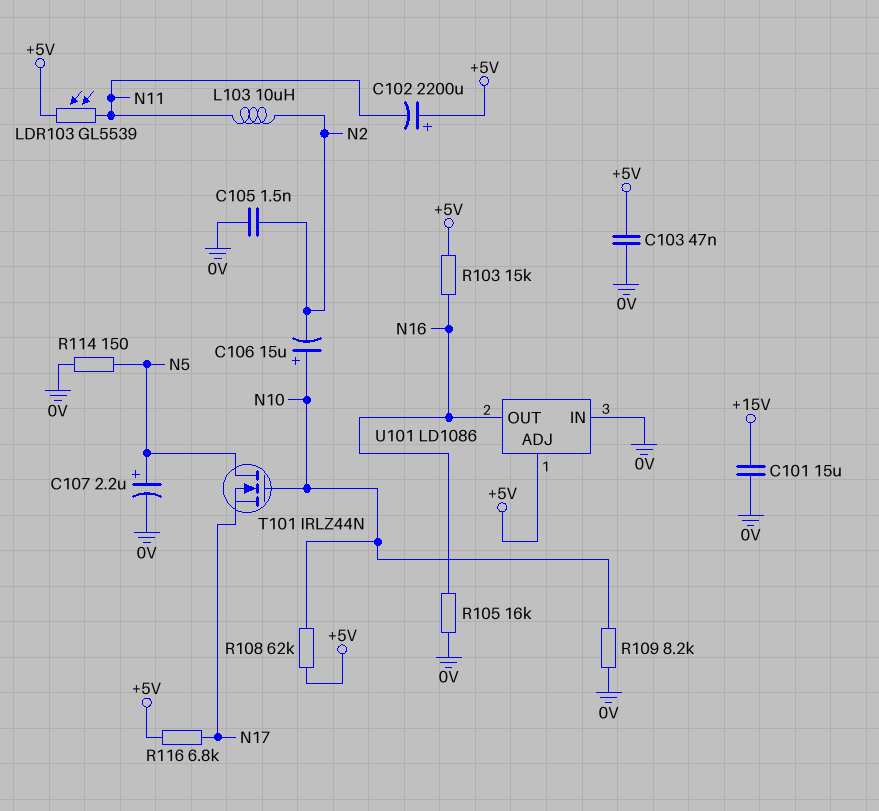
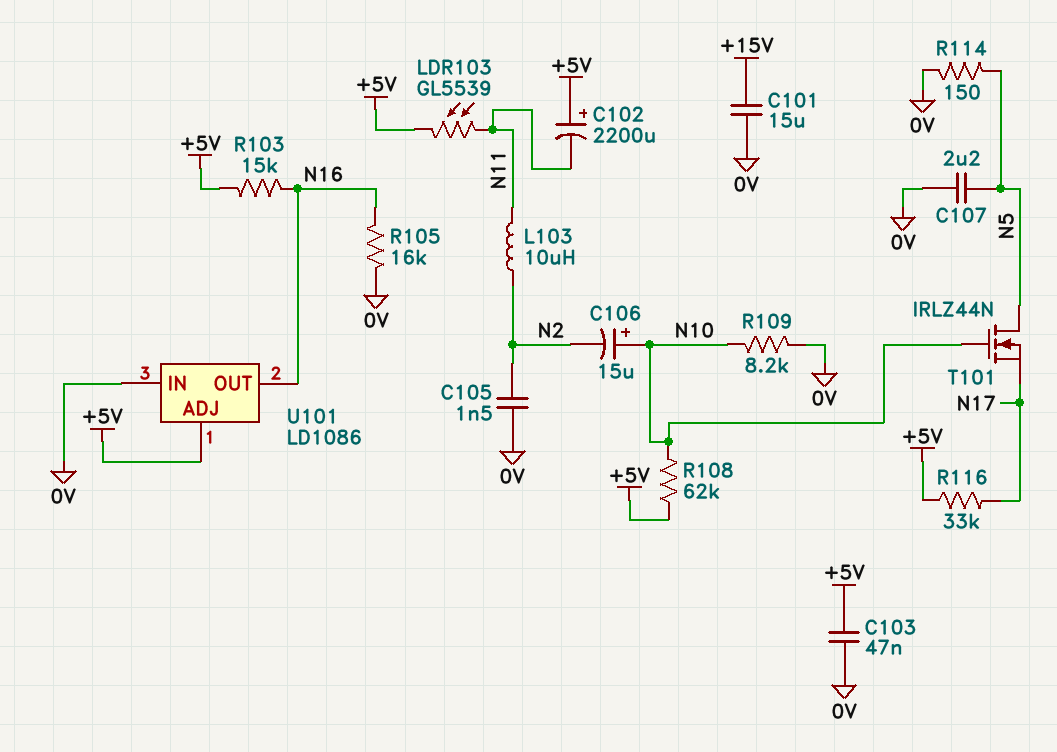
C107: 2.2uF (plus N5, minus 0V) -> 2.2uF (0V, N5)
R116: 6.8k (+5V, N17) -> 33k (+5V, N17)

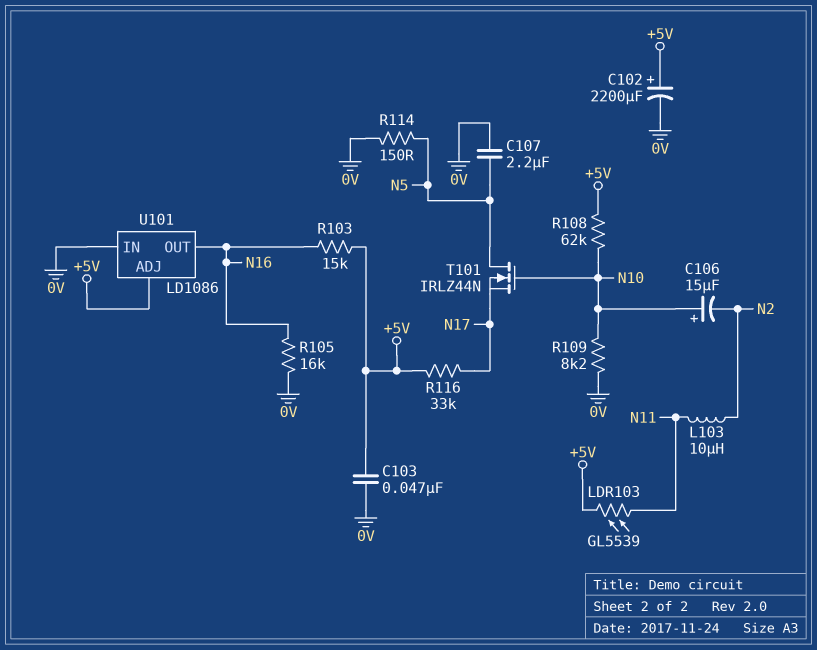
C101: 15uF (+15V, 0V) -> none
C102: 2200uF (plus +5V, minus N11) -> 2200uF (plus +5V, minus 0V)
C105: 1.5nF (0V, N2) -> none

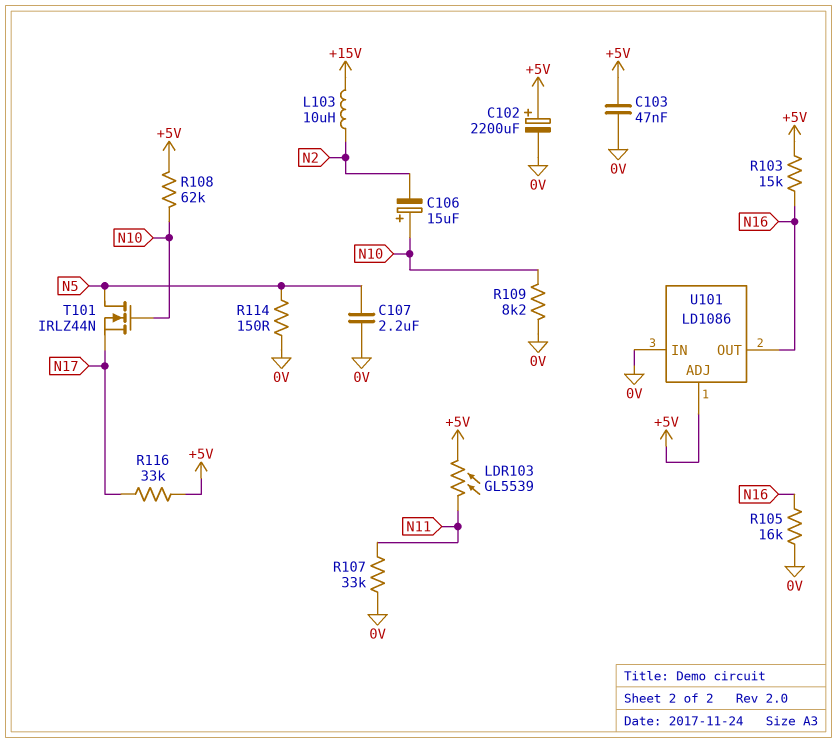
L103: 10uH (N2, N11) -> 10uH (+15V, N2)
R107: none -> 33k (0V, N11)

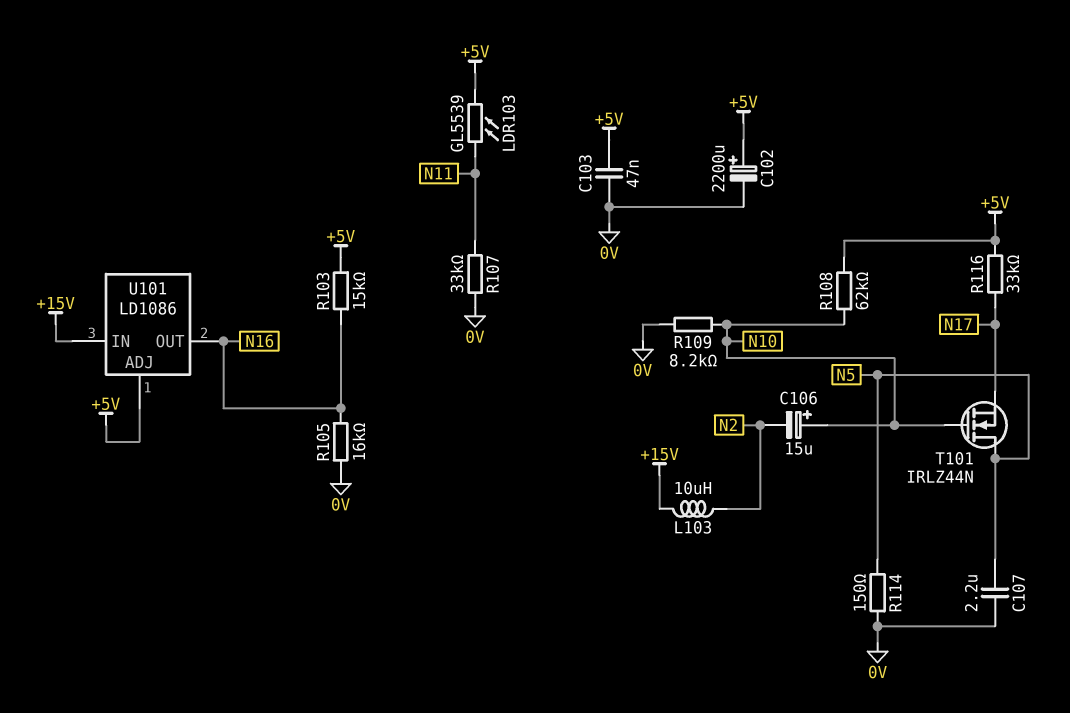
U101 pin IN: 0V -> +15V

